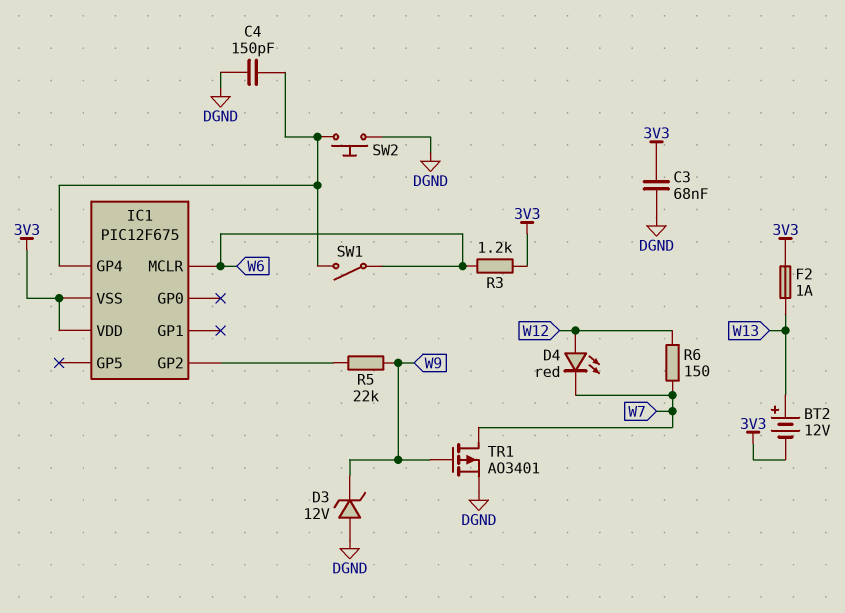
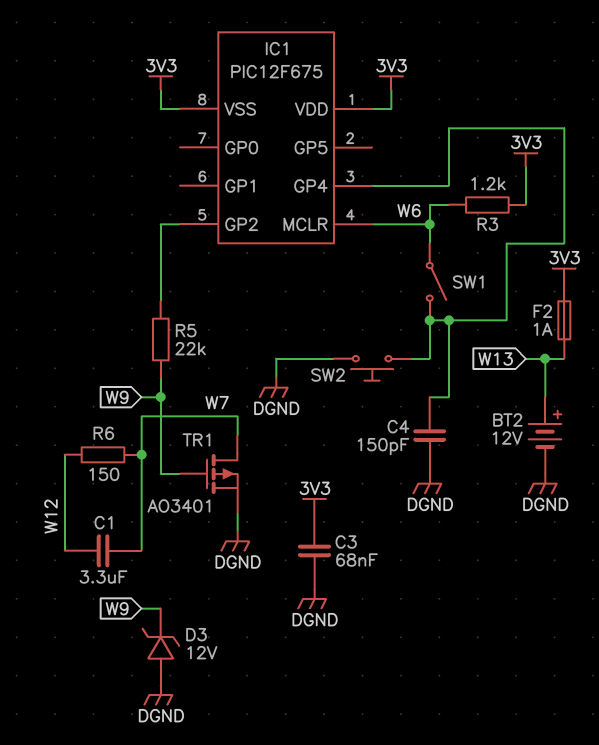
BT2: 12V (plus W13, minus 3V3) -> 12V (plus W13, minus DGND)
C1: none -> 3.3uF (W7, W12)
D4: LED red (A W12, K W7) -> none

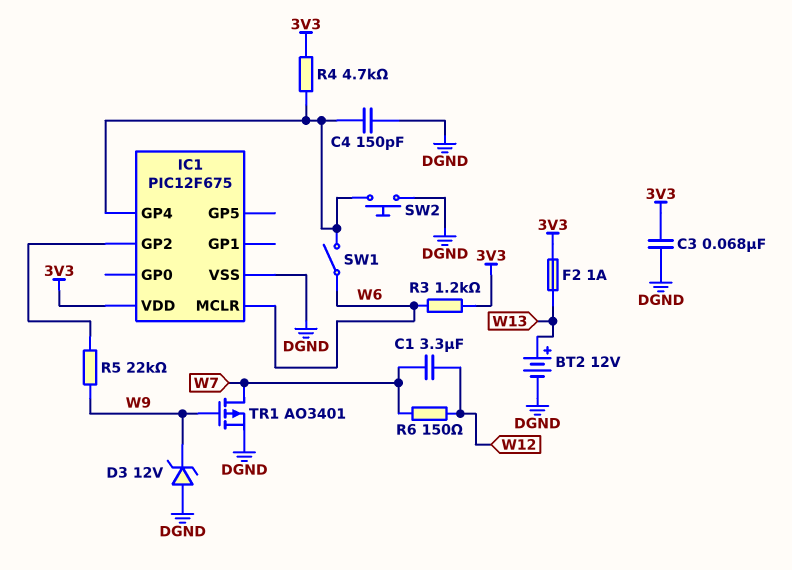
IC1 pin VSS: 3V3 -> DGND
R4: none -> 4.7k (3V3, IC1/GP4)

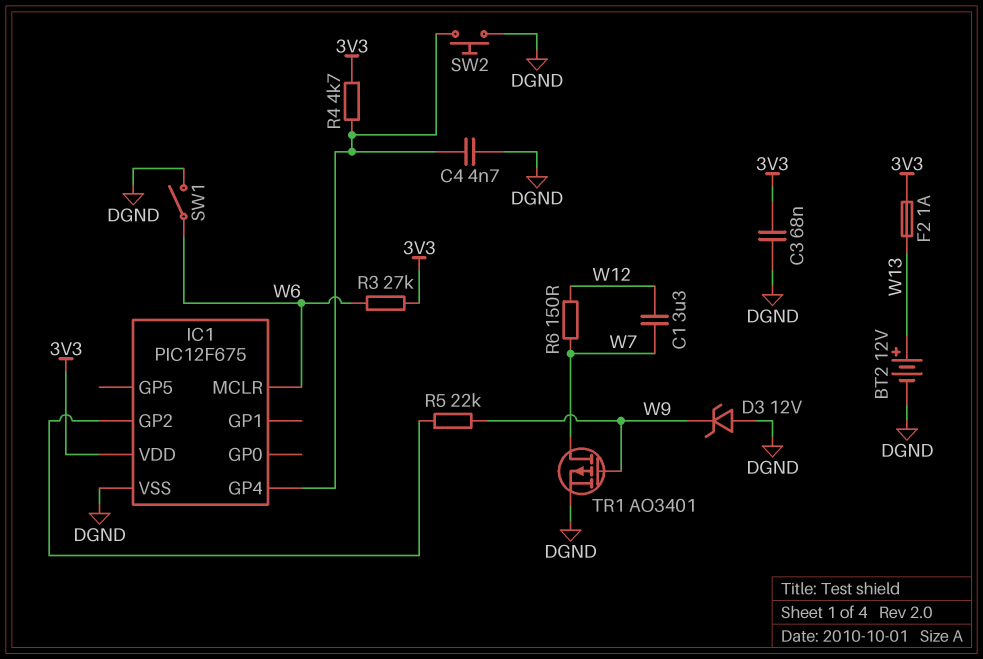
C4: 150pF (DGND, IC1/GP4) -> 4.7nF (DGND, IC1/GP4)
R3: 1.2k (3V3, W6) -> 27k (3V3, W6)
SW1: switch (IC1/GP4, W6) -> switch (DGND, W6)

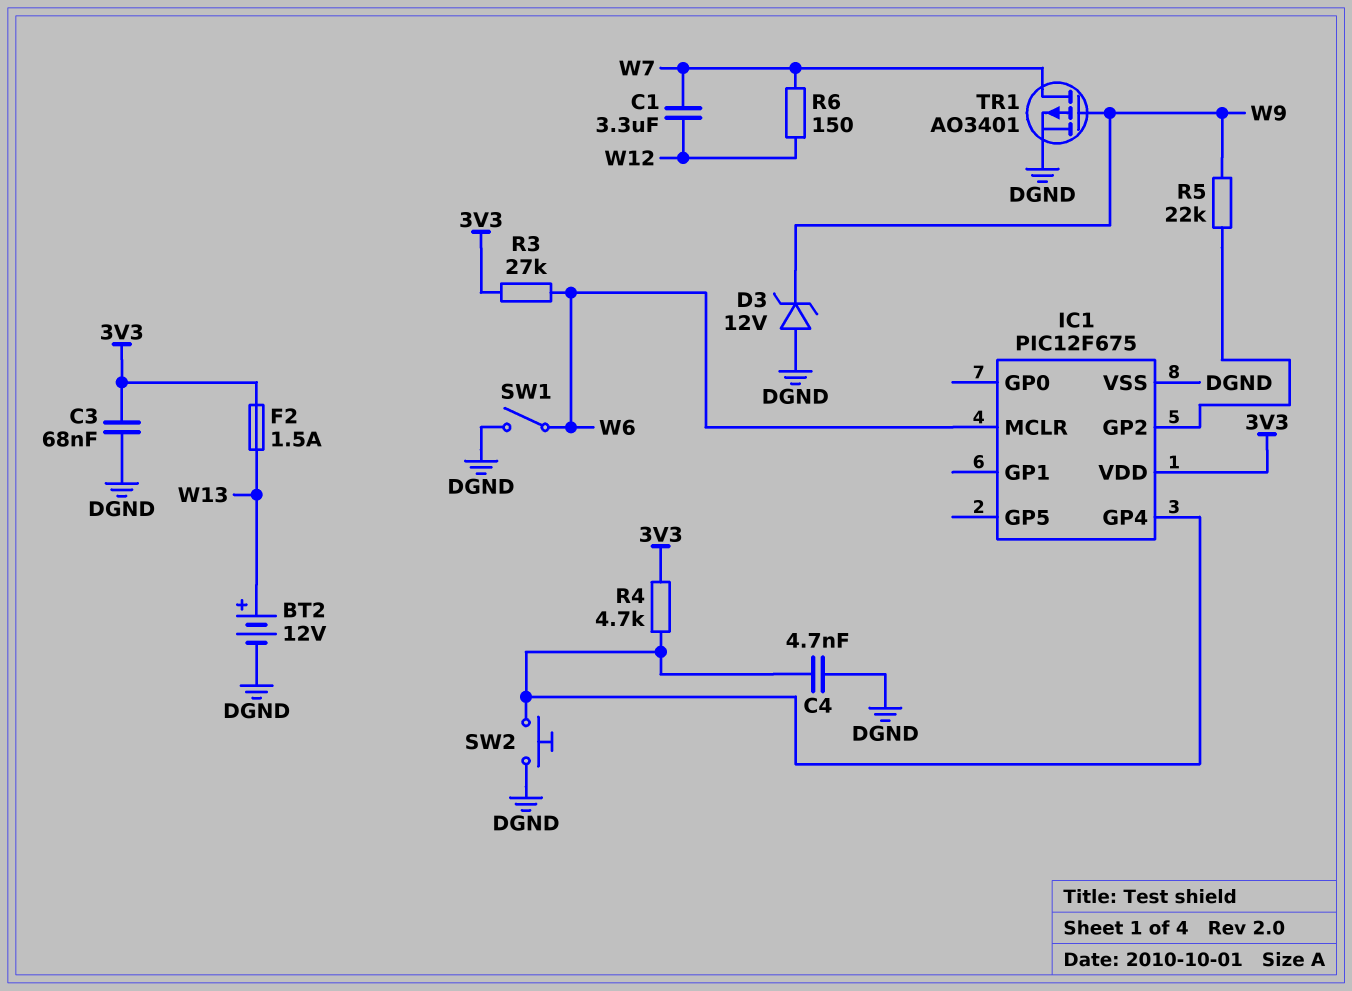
F2: 1A (3V3, W13) -> 1.5A (3V3, W13)

